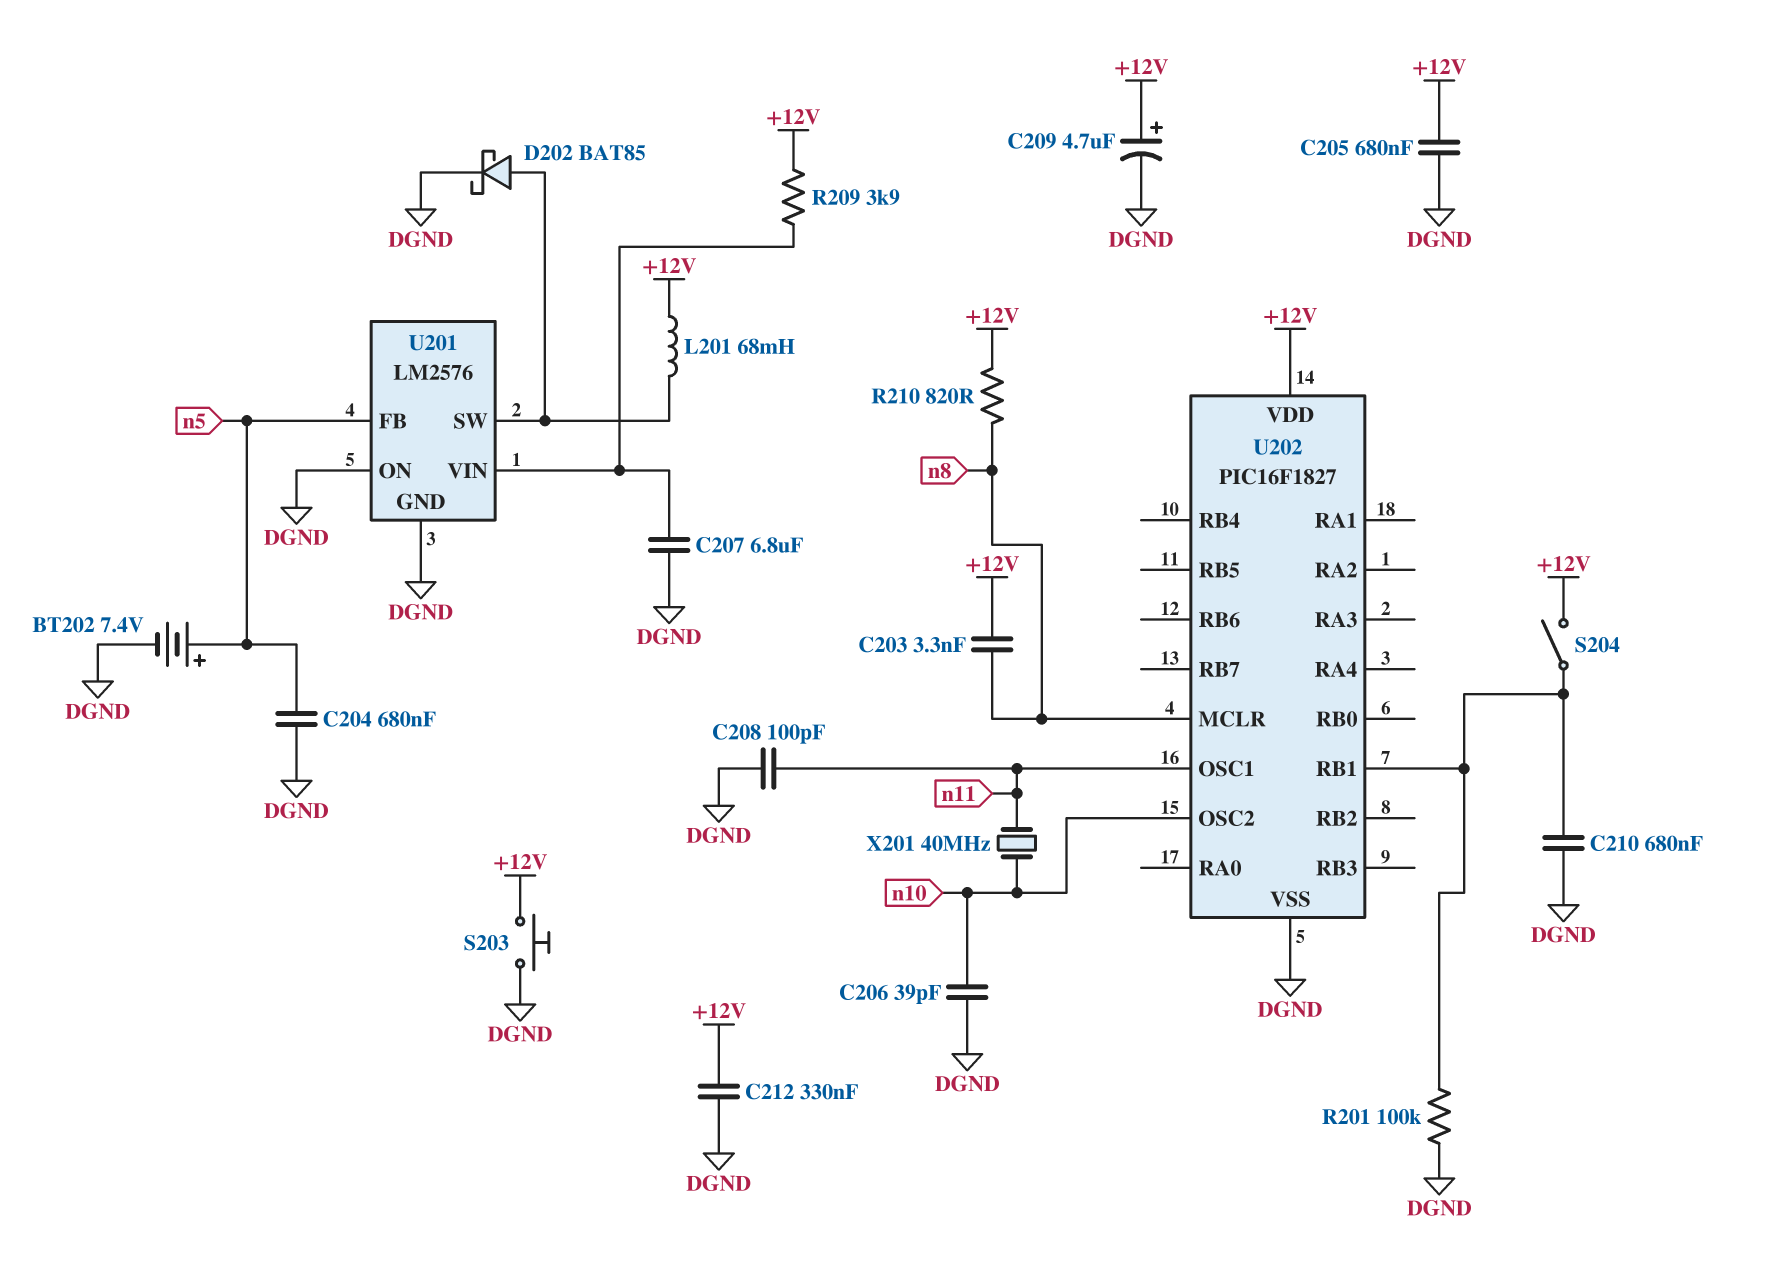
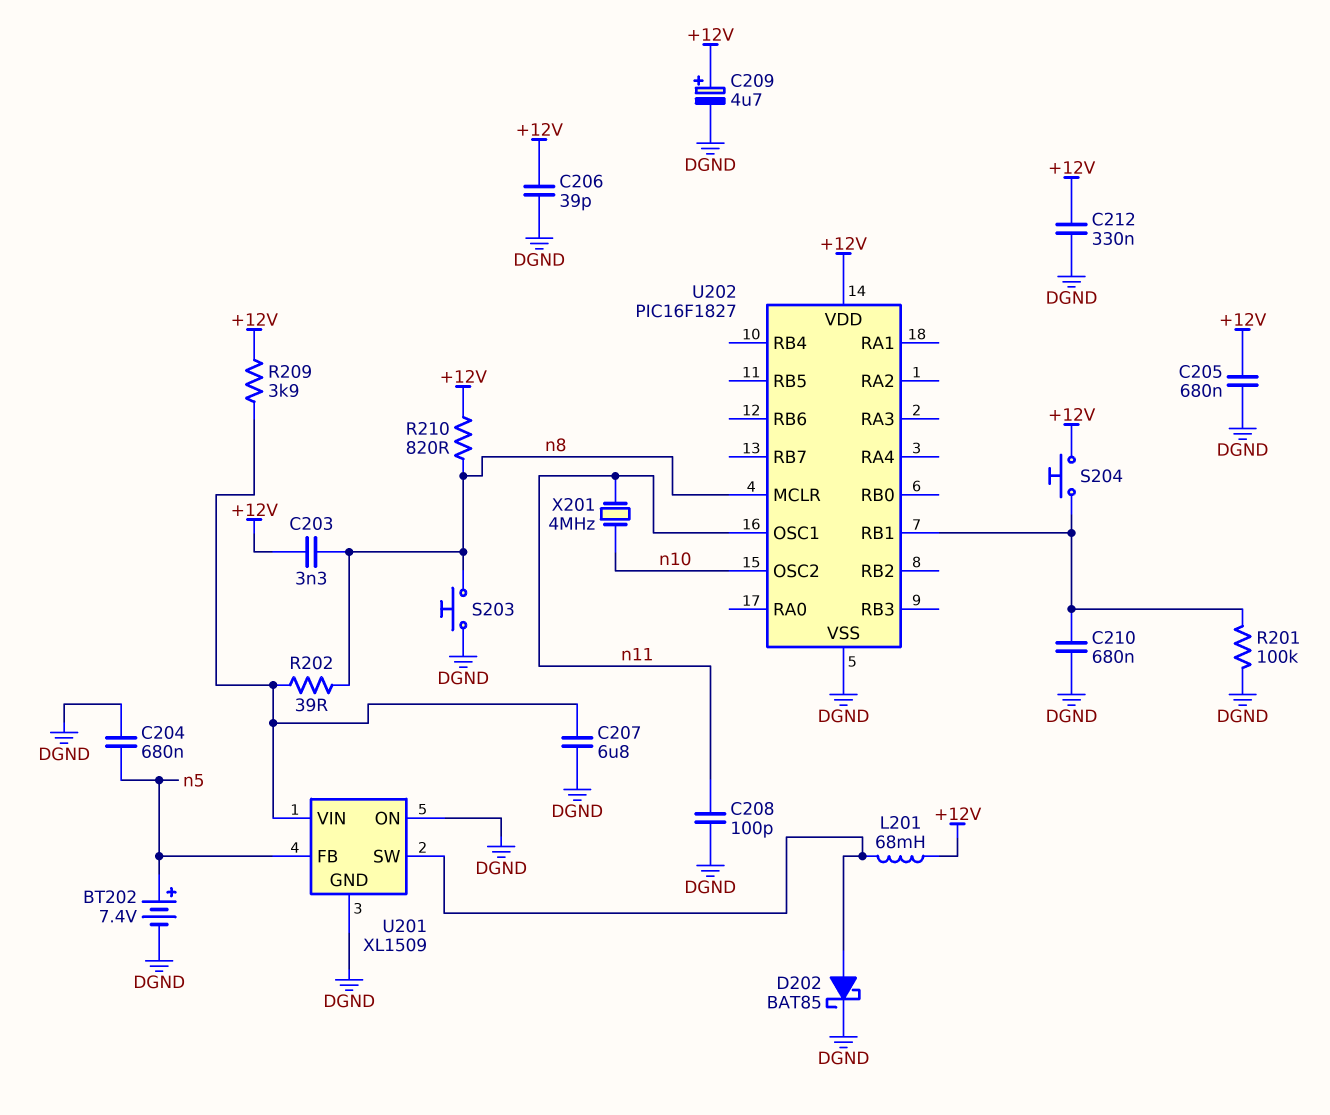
C206: 39pF (DGND, n10) -> 39pF (+12V, DGND)
R202: none -> 39 (U201/VIN, n8)
S203: button (+12V, DGND) -> button (DGND, n8)
S204: switch (+12V, U202/RB1) -> button (+12V, U202/RB1)
U201: LM2576 -> XL1509
X201: 40MHz (n10, n11) -> 4MHz (n10, n11)

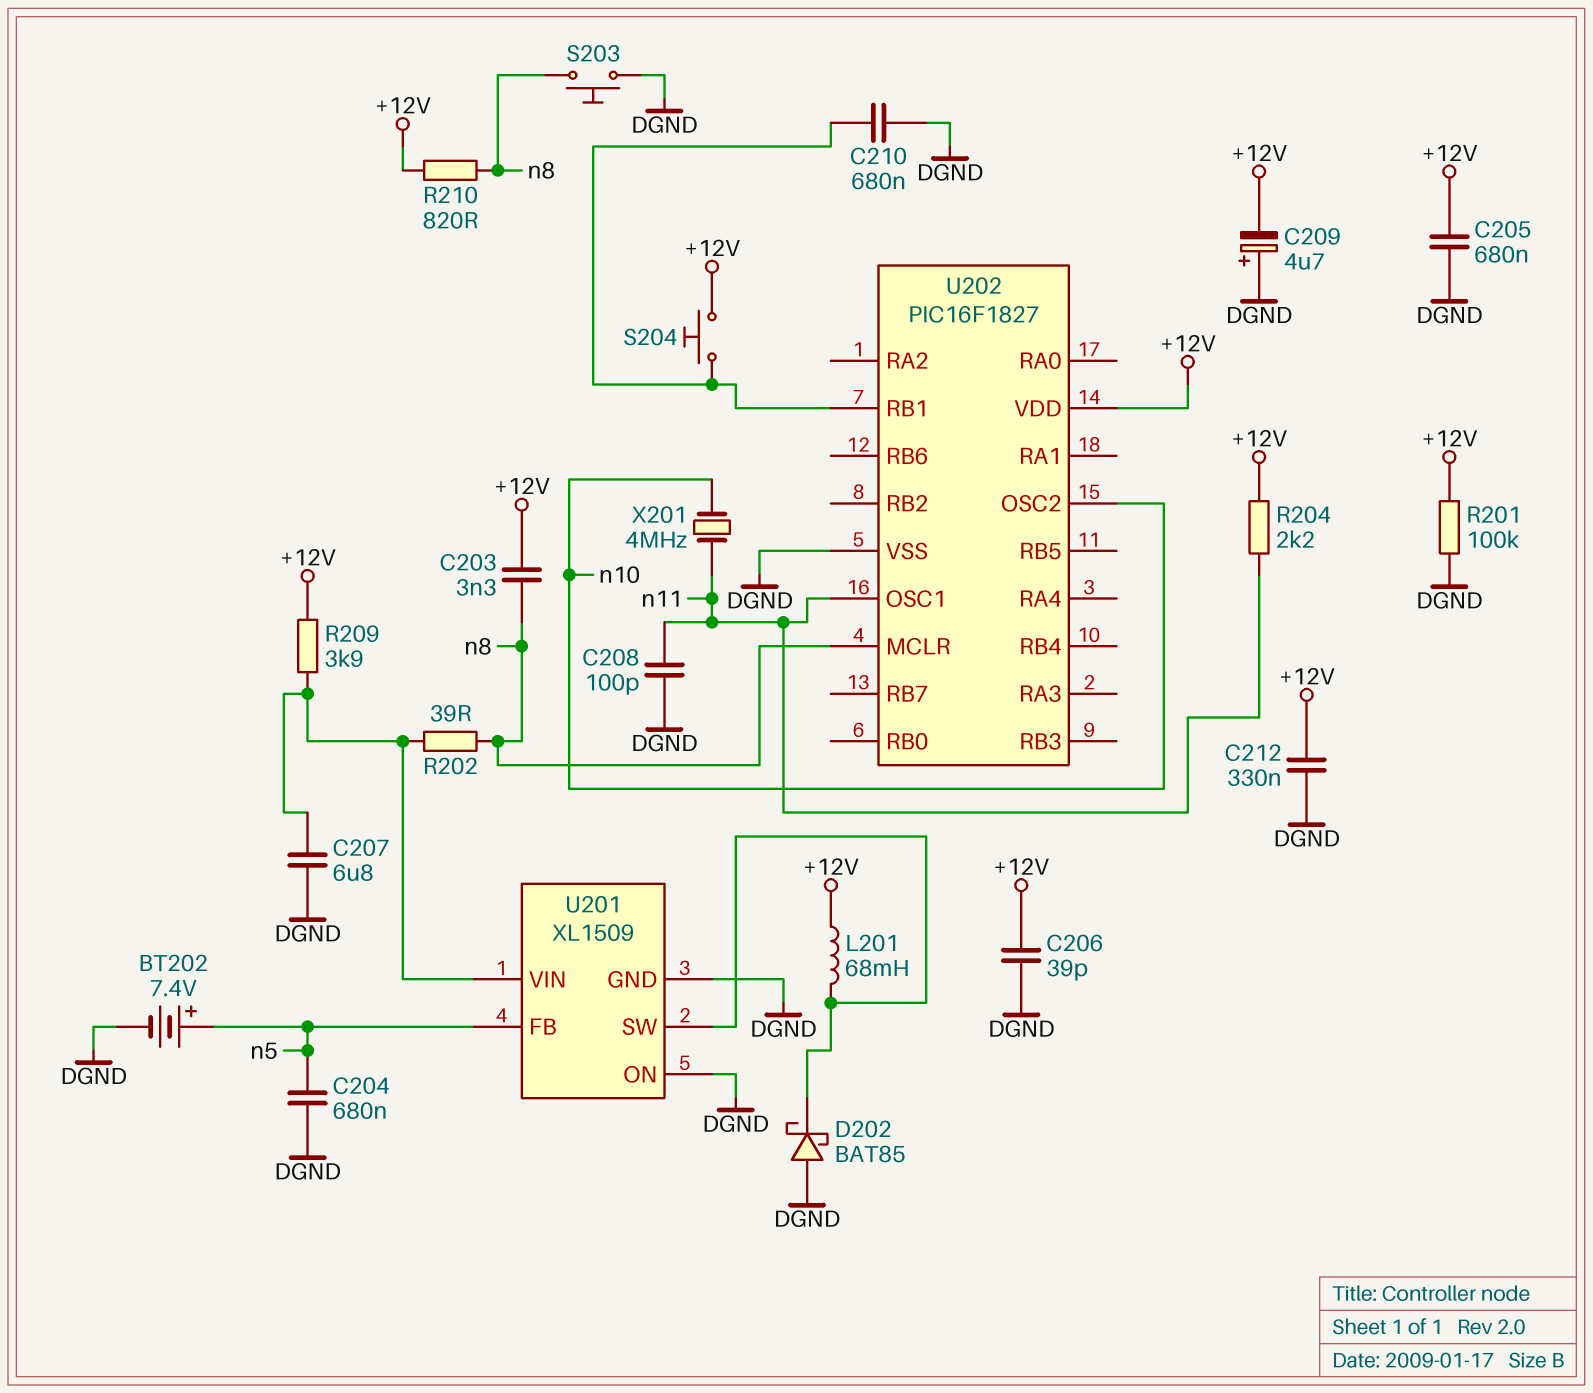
C209: 4.7uF (plus +12V, minus DGND) -> 4.7uF (plus DGND, minus +12V)
D202: schottky BAT85 (A U201/SW, K DGND) -> schottky BAT85 (A DGND, K U201/SW)
R201: 100k (DGND, U202/RB1) -> 100k (+12V, DGND)
R204: none -> 2.2k (+12V, n11)

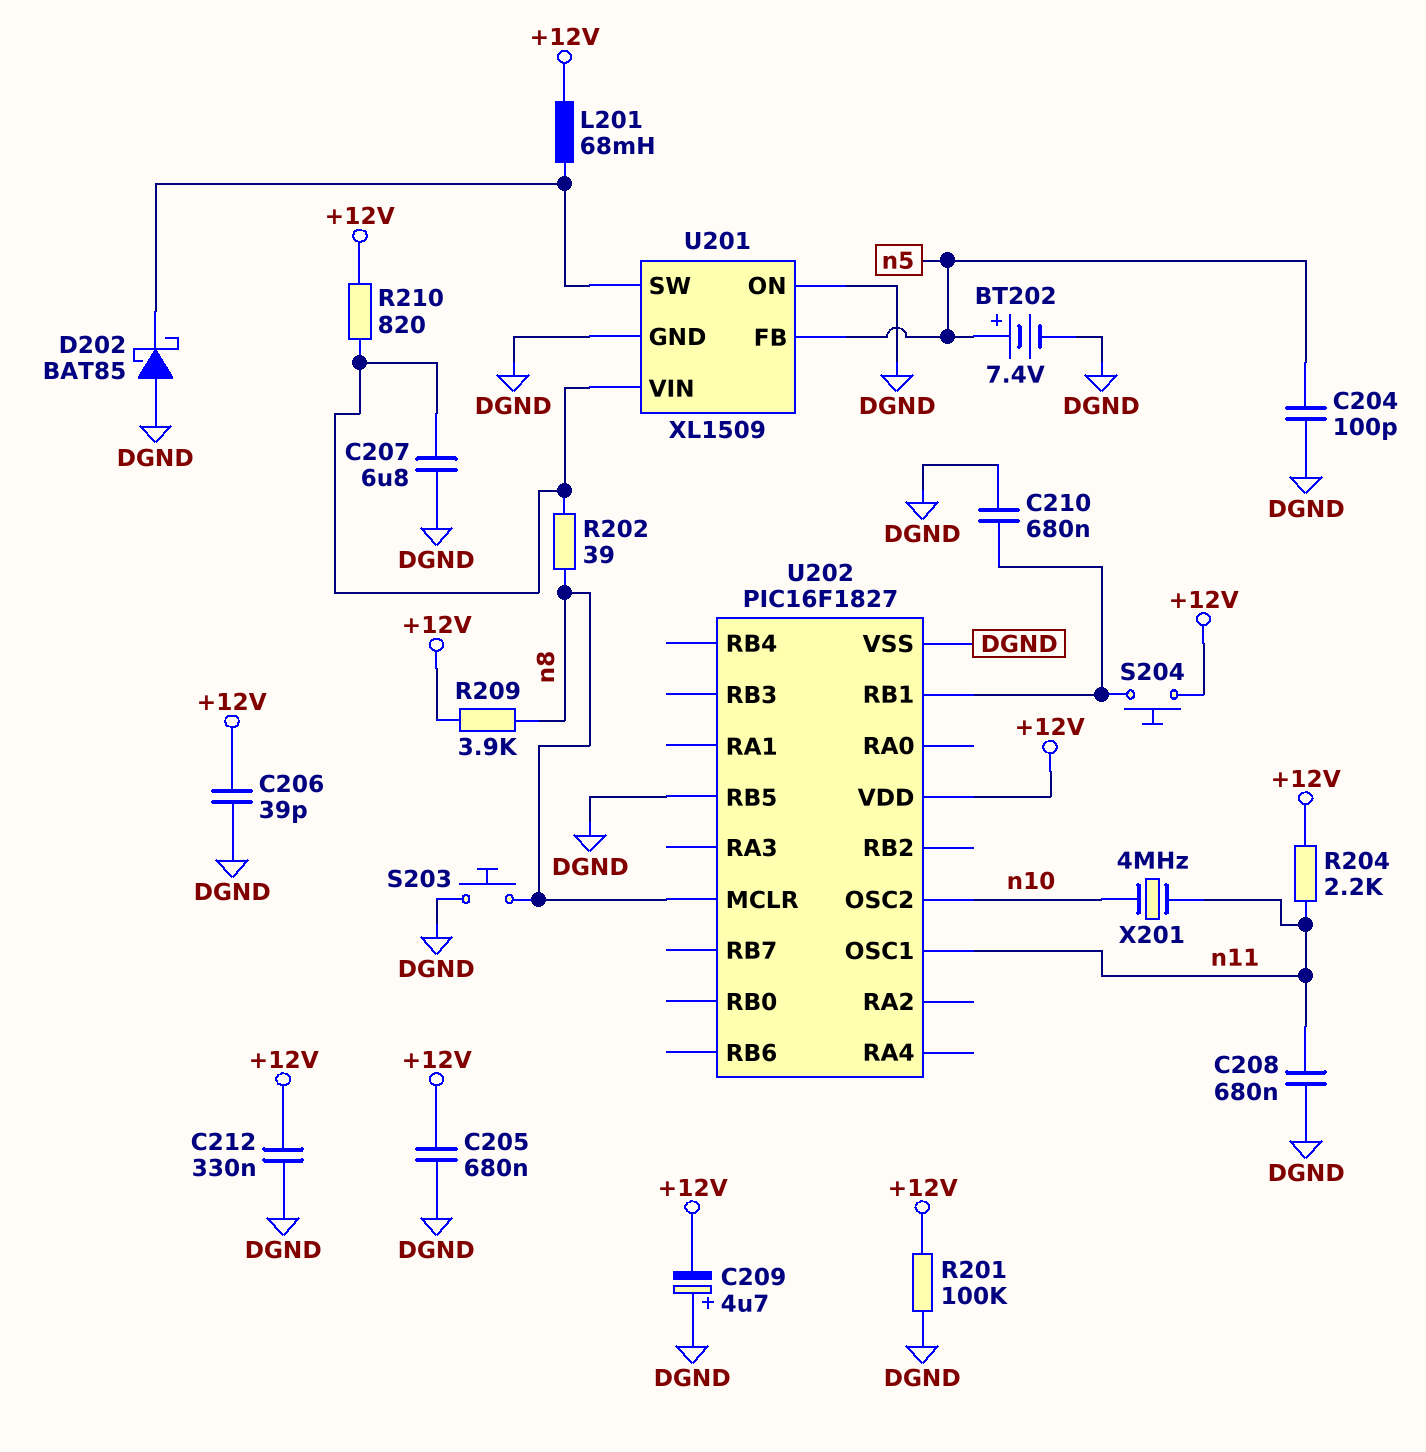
C203: 3.3nF (+12V, n8) -> none
C204: 680nF (DGND, n5) -> 100pF (DGND, n5)
C208: 100pF (DGND, n11) -> 680nF (DGND, n11)
R209: 3.9k (+12V, U201/VIN) -> 3.9k (+12V, n8)
R210: 820 (+12V, n8) -> 820 (+12V, U201/VIN)
U202 pin RB5: none -> DGND

